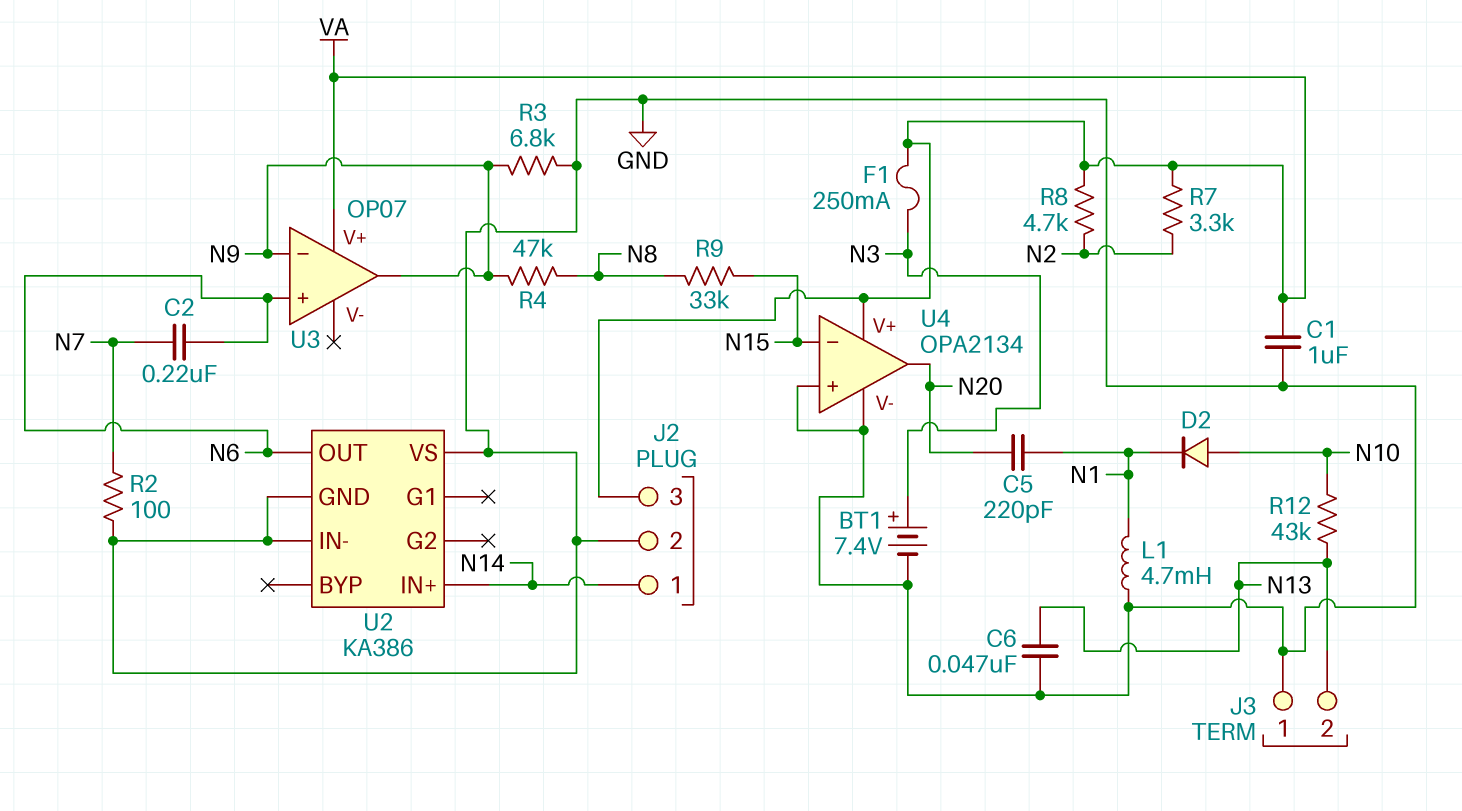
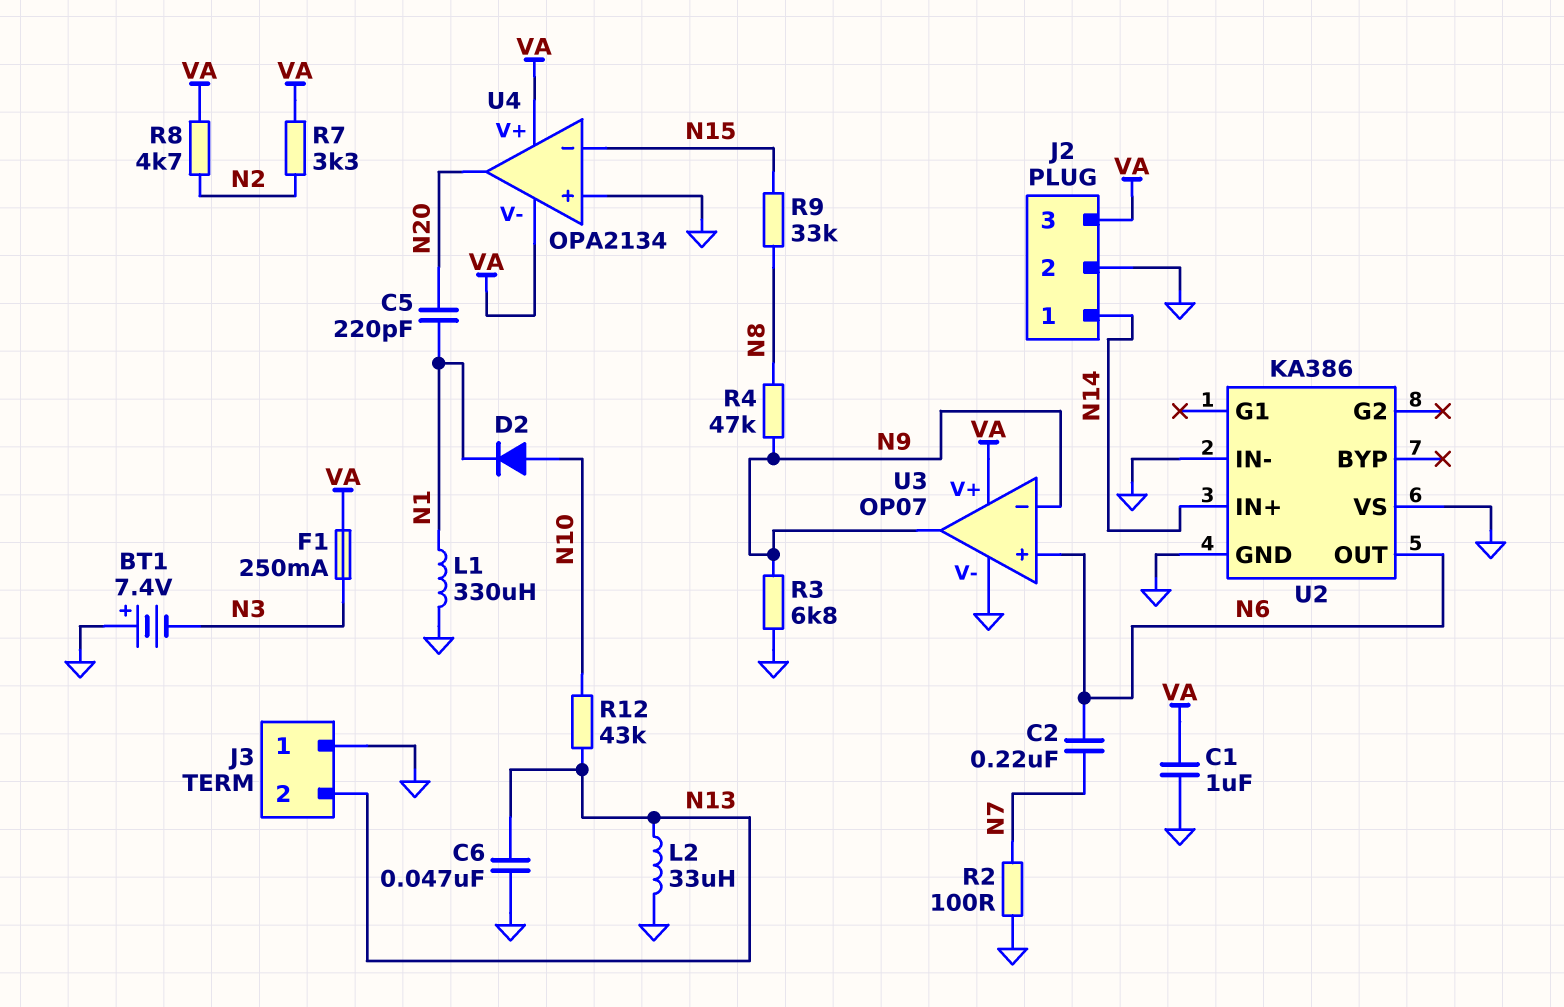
BT1: 7.4V (plus N3, minus GND) -> 7.4V (plus GND, minus N3)
L1: 4.7mH (GND, N1) -> 330uH (GND, N1)
L2: none -> 33uH (GND, N13)
U3 pin V-: none -> GND
U4 pin V-: GND -> VA

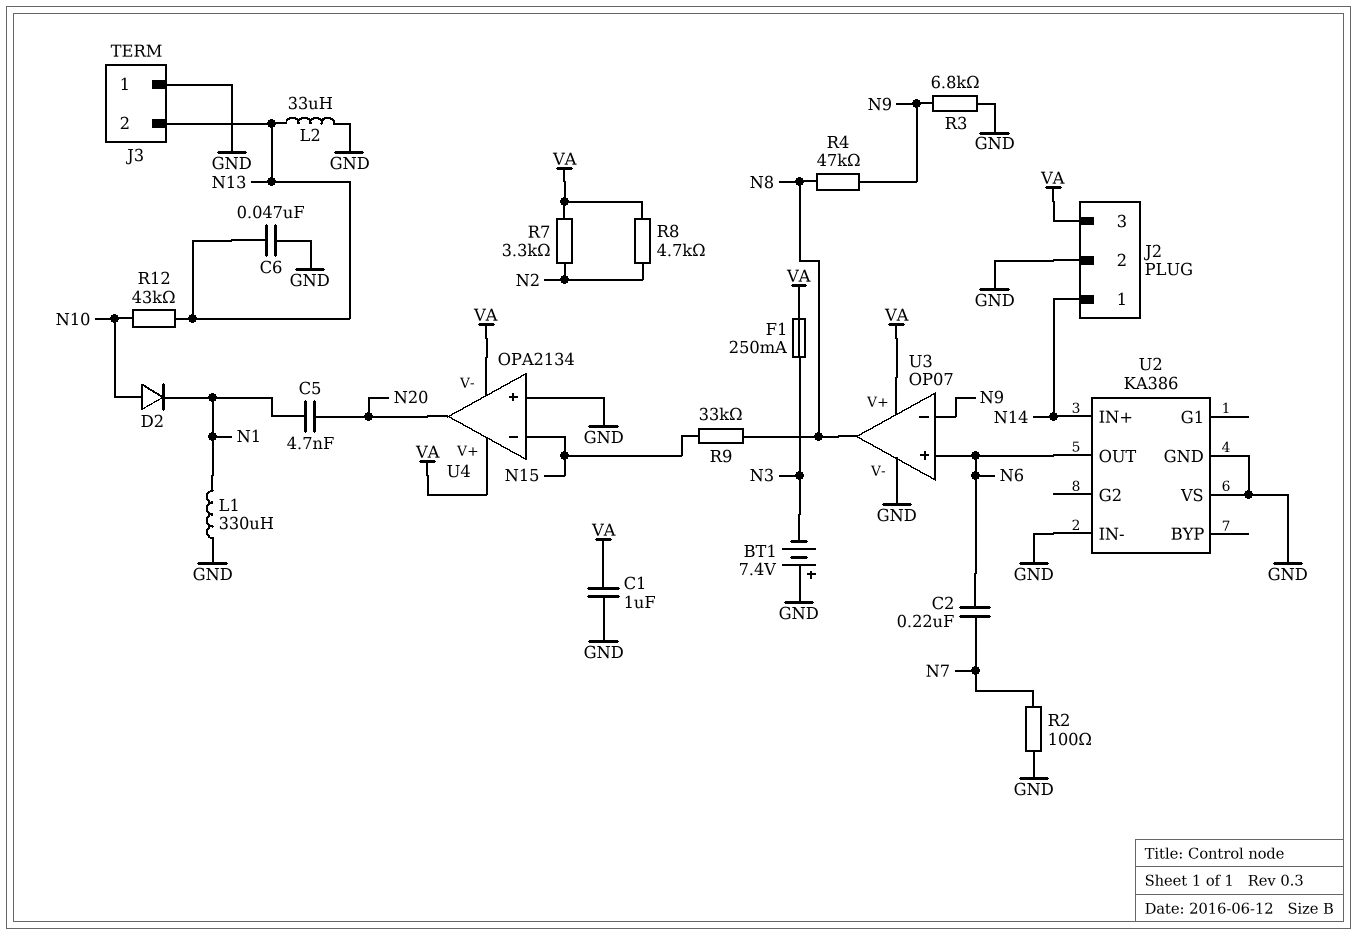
C5: 220pF (N1, N20) -> 4.7nF (N1, N20)
U3 pin out: N9 -> N8

